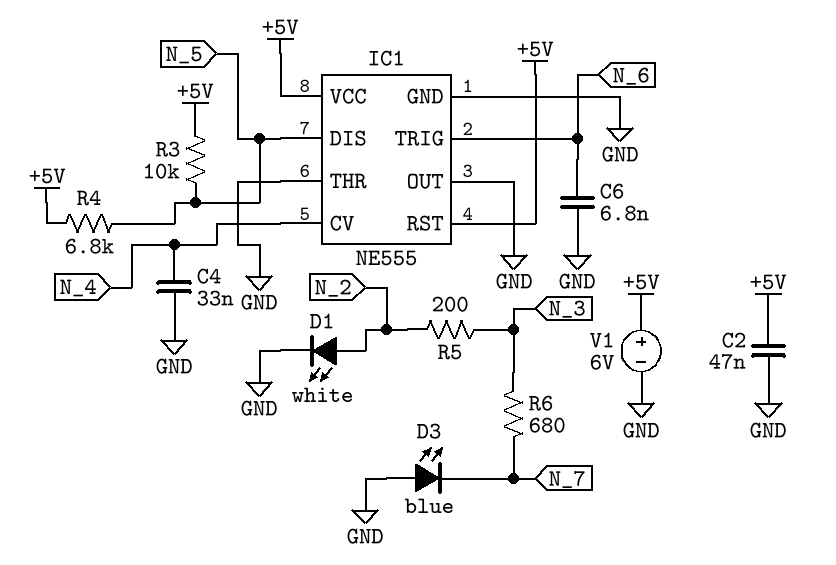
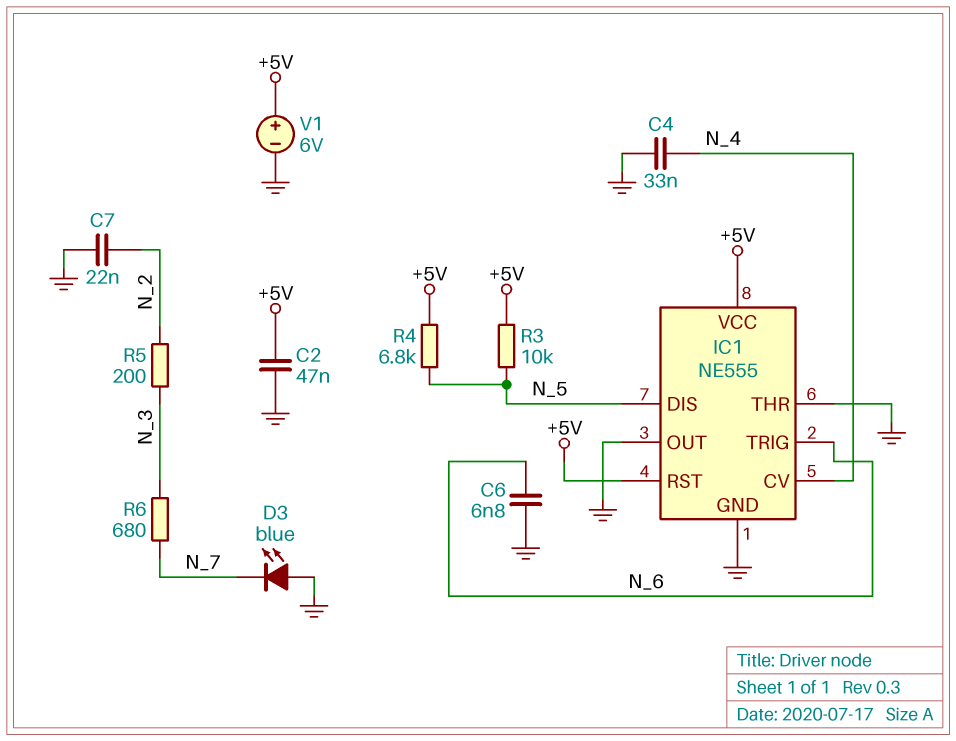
C7: none -> 22nF (GND, N_2)
D1: LED white (A N_2, K GND) -> none

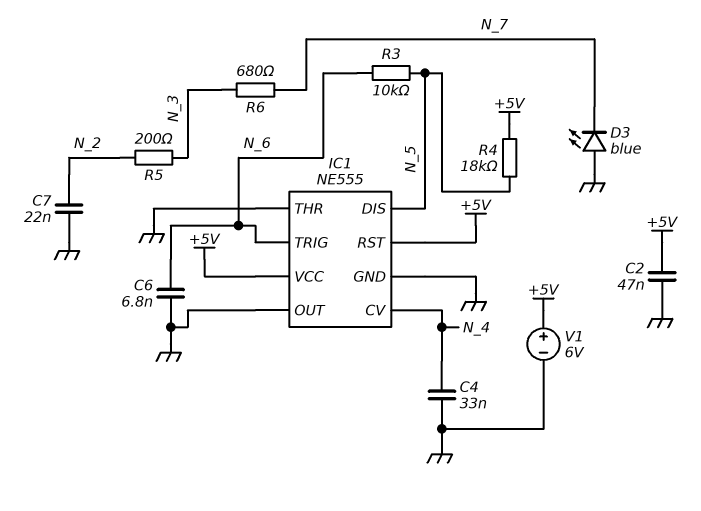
R3: 10k (+5V, N_5) -> 10k (N_5, N_6)
R4: 6.8k (+5V, N_5) -> 18k (+5V, N_5)

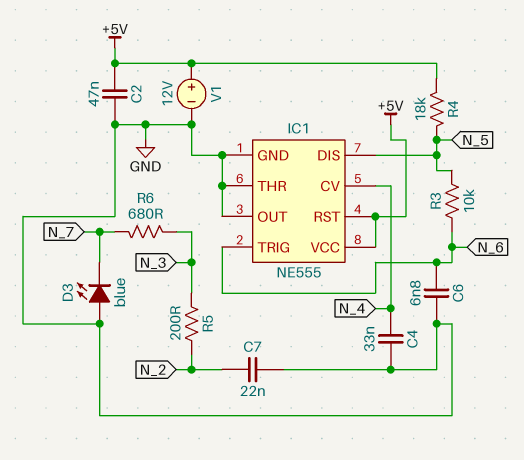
V1: 6V (plus +5V, minus GND) -> 12V (plus +5V, minus GND)

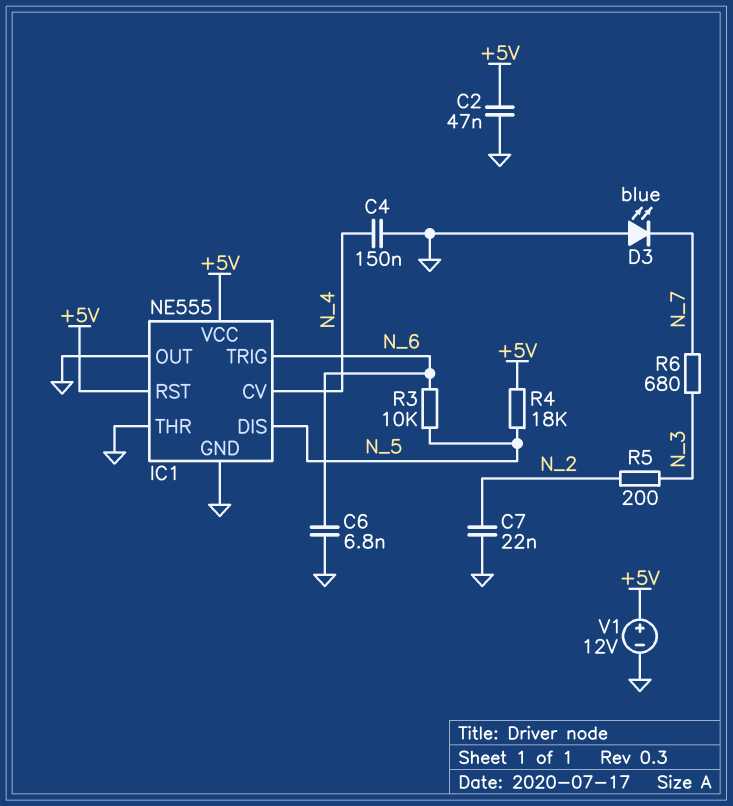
C4: 33nF (GND, N_4) -> 150nF (GND, N_4)

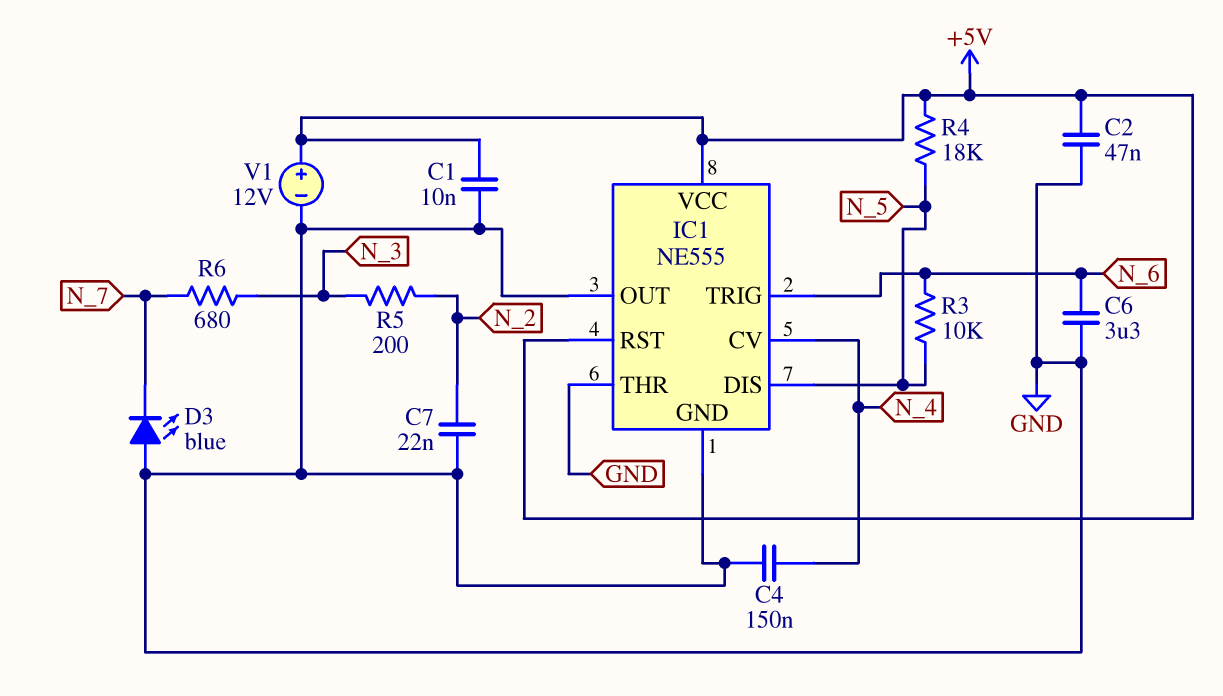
C1: none -> 10nF (+5V, GND)
C6: 6.8nF (GND, N_6) -> 3.3uF (GND, N_6)

